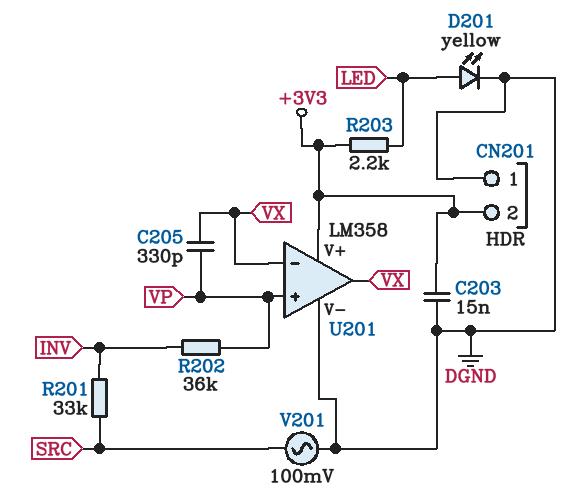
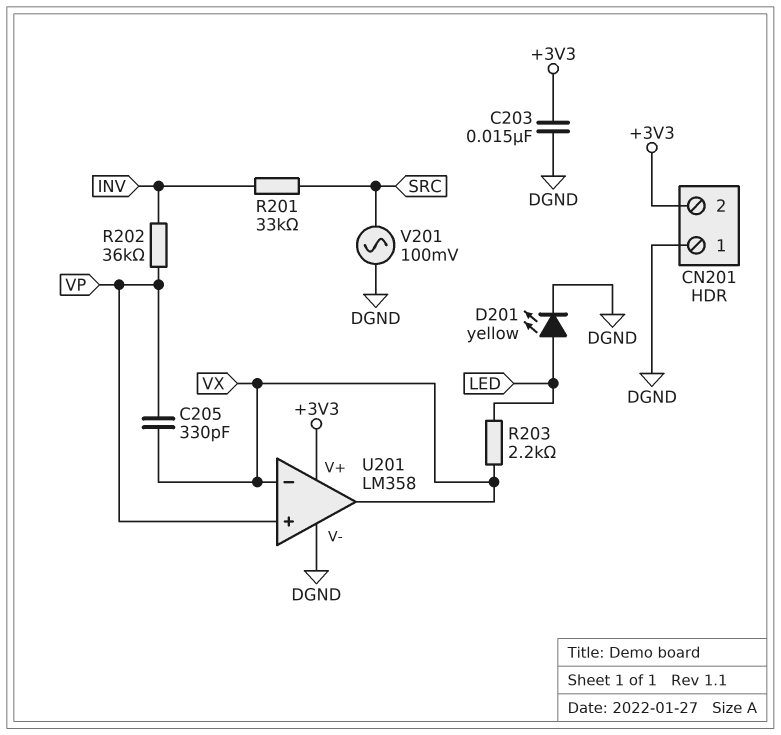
R203: 2.2k (+3V3, LED) -> 2.2k (LED, VX)

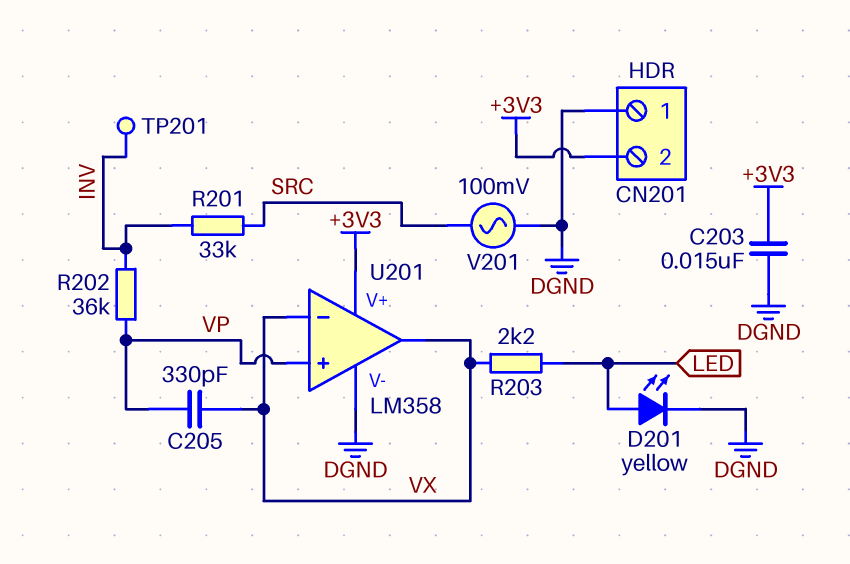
TP201: none -> test point (INV)

